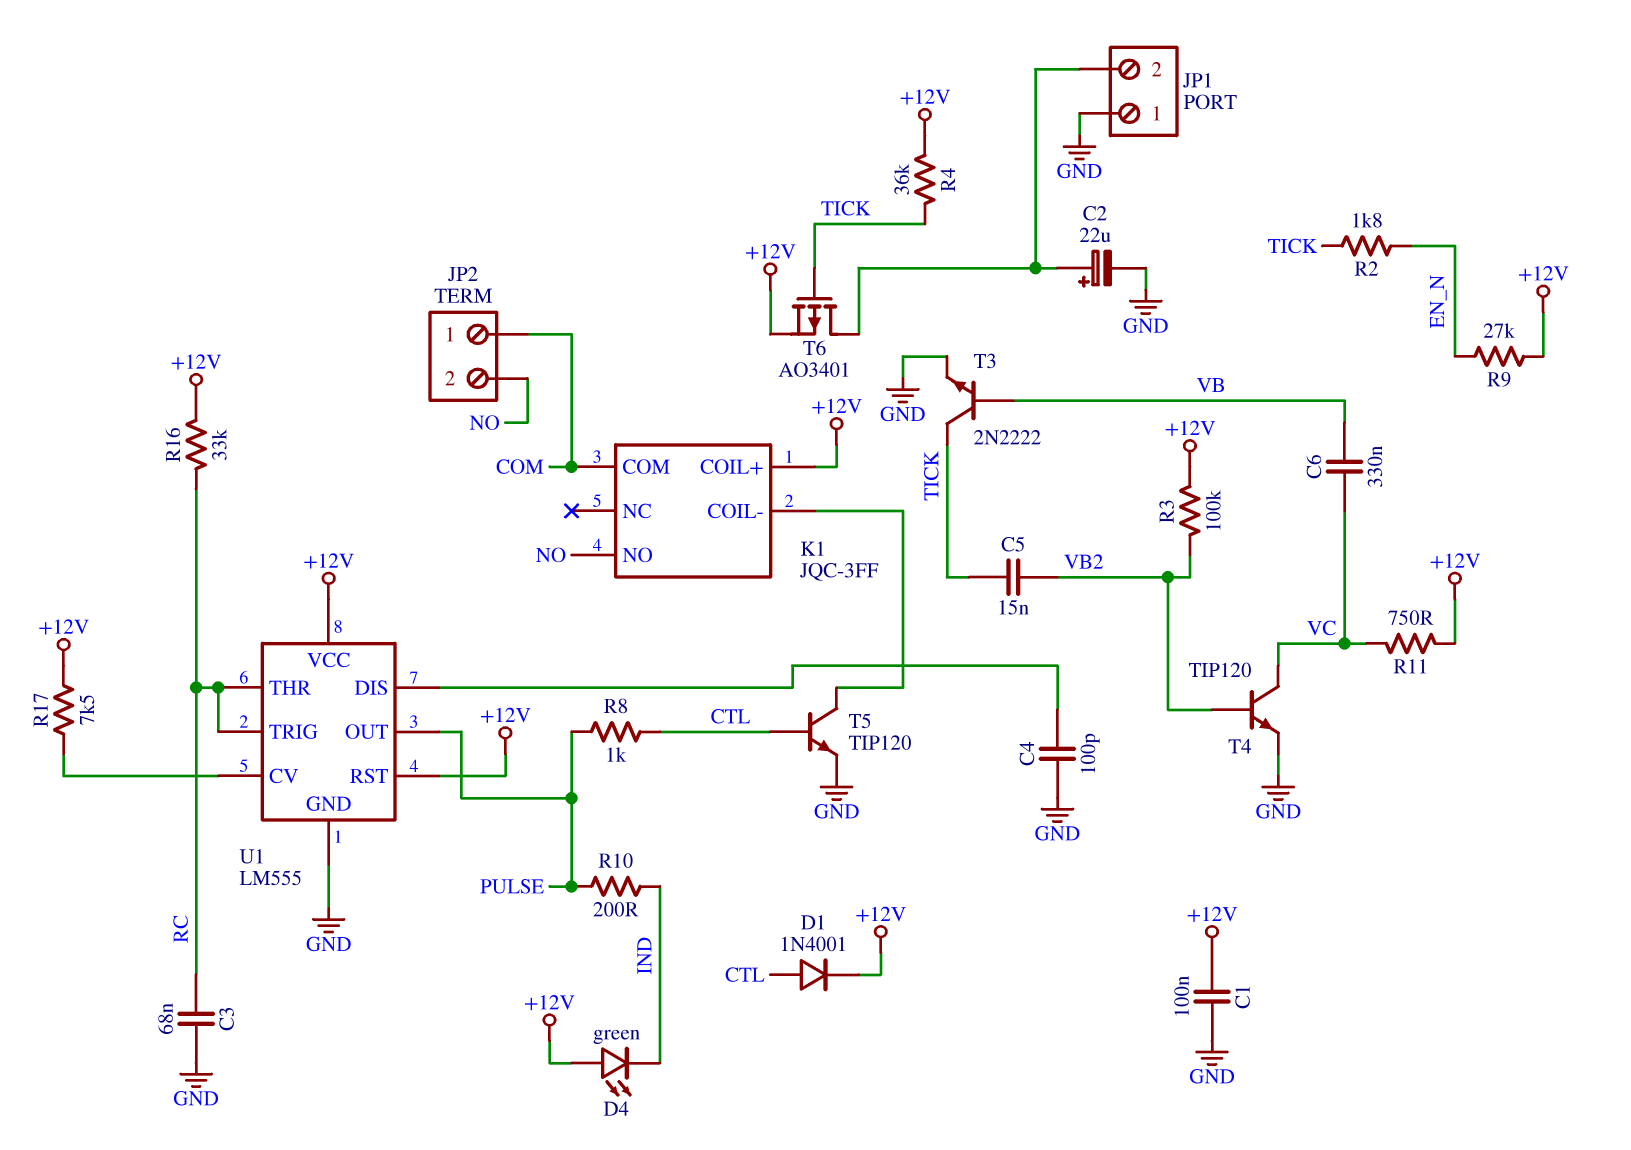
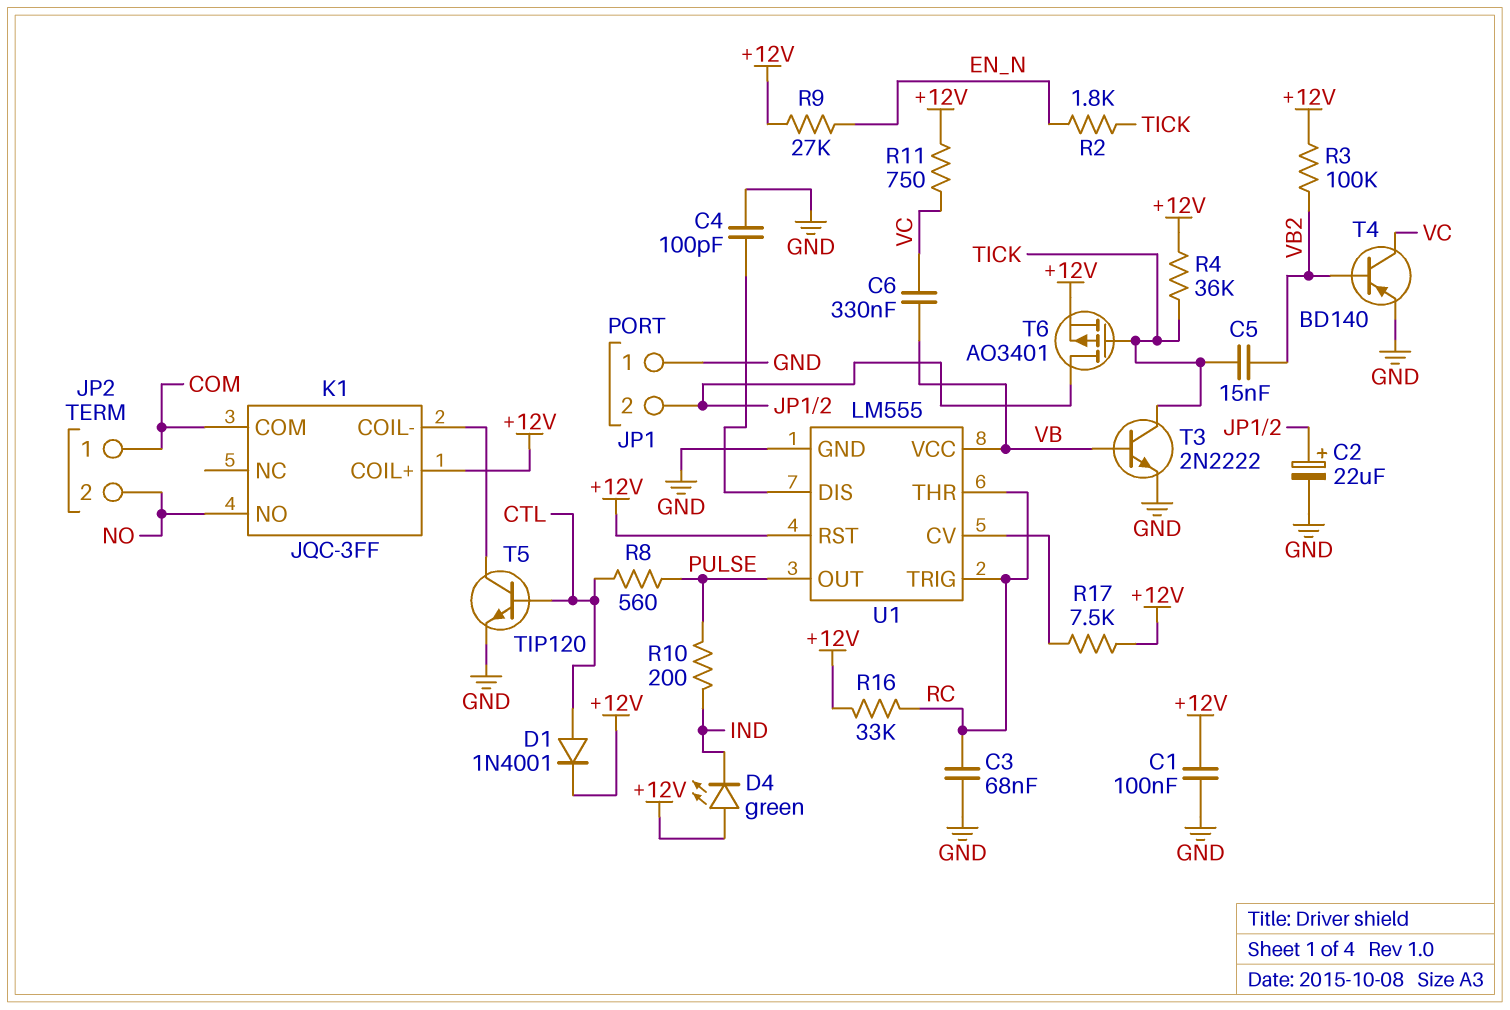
R8: 1k (CTL, PULSE) -> 560 (CTL, PULSE)
T4: NPN TIP120 (B VB2, C VC, E GND) -> PNP BD140 (B VB2, C VC, E GND)
U1 pin VCC: +12V -> VB

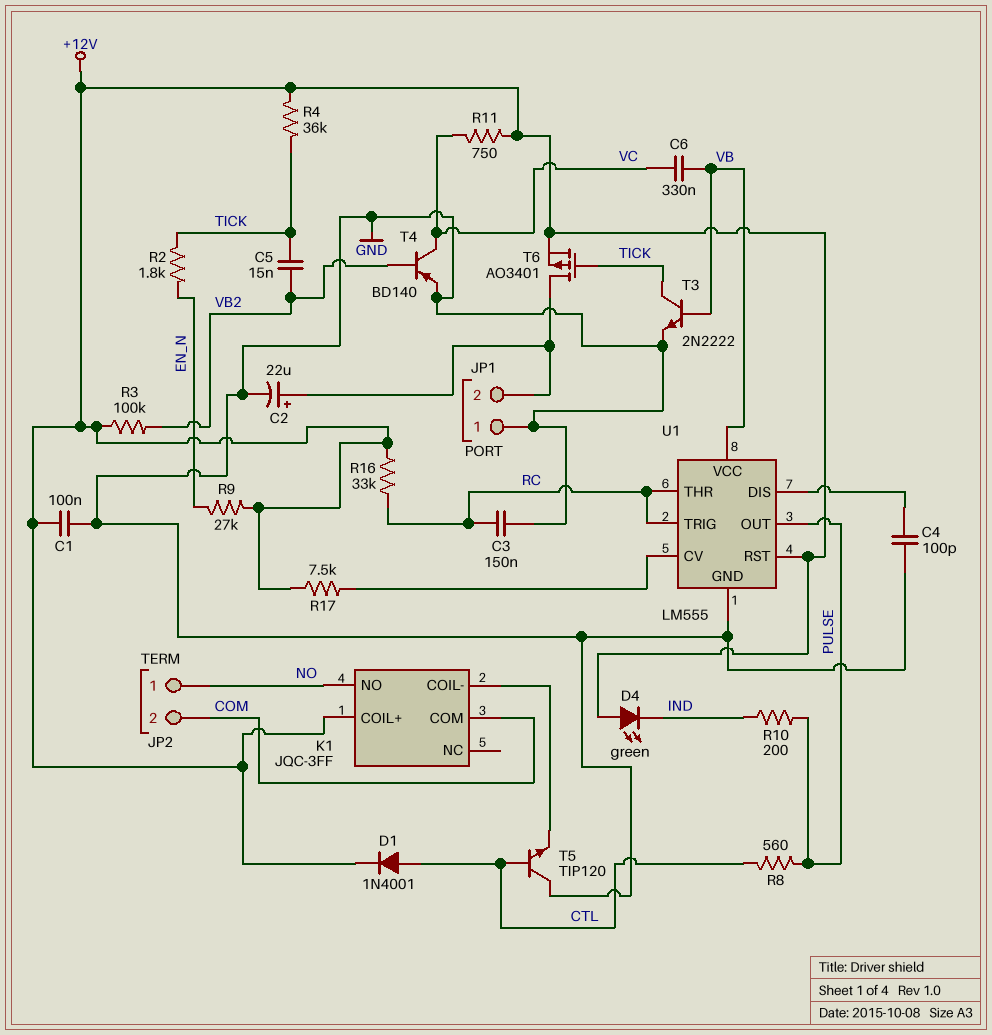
C3: 68nF (GND, RC) -> 150nF (GND, RC)
JP2 pin 1: COM -> NO
JP2 pin 2: NO -> COM
T5: NPN TIP120 (B CTL, C K1/COIL-, E GND) -> NPN TIP120 (B CTL, C GND, E K1/COIL-)

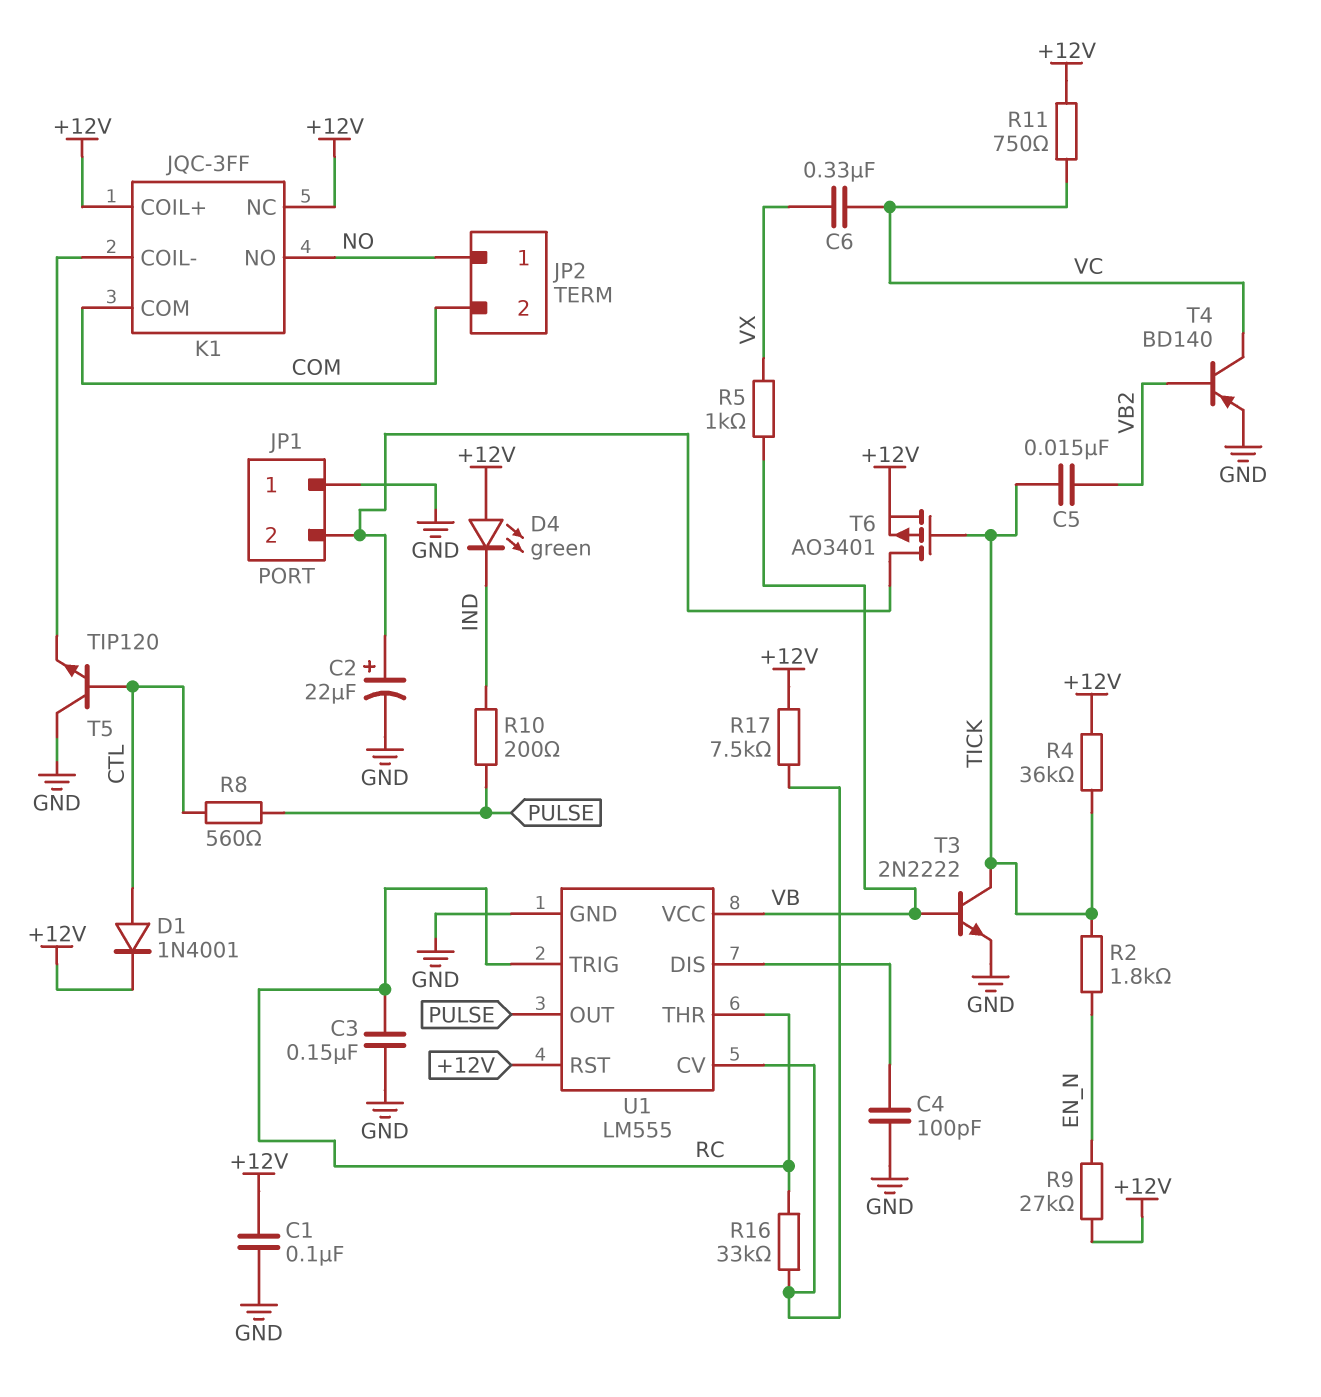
C6: 330nF (VB, VC) -> 330nF (VC, VX)
K1 pin NC: none -> +12V
R3: 100k (+12V, VB2) -> none
R5: none -> 1k (VB, VX)
R16: 33k (+12V, RC) -> 33k (RC, U1/CV)

